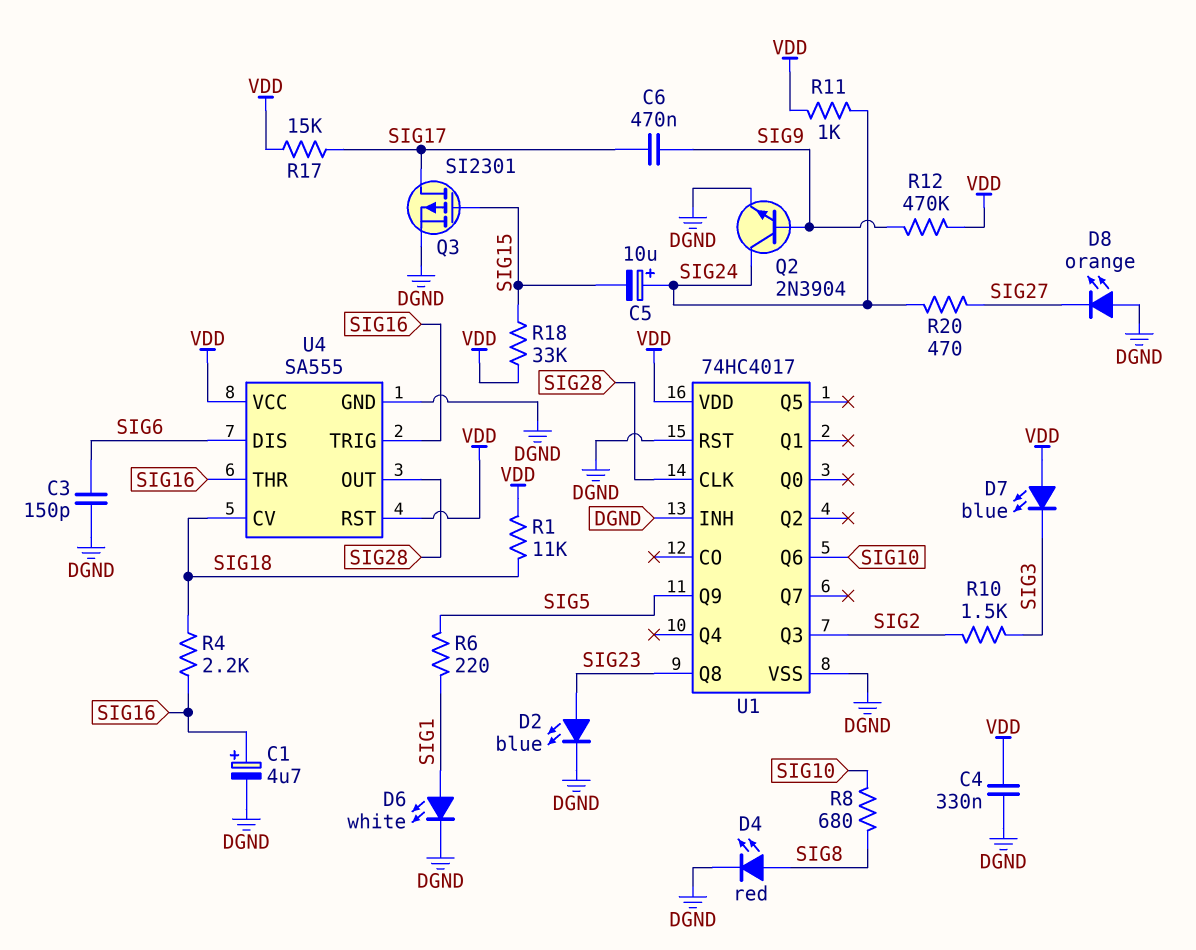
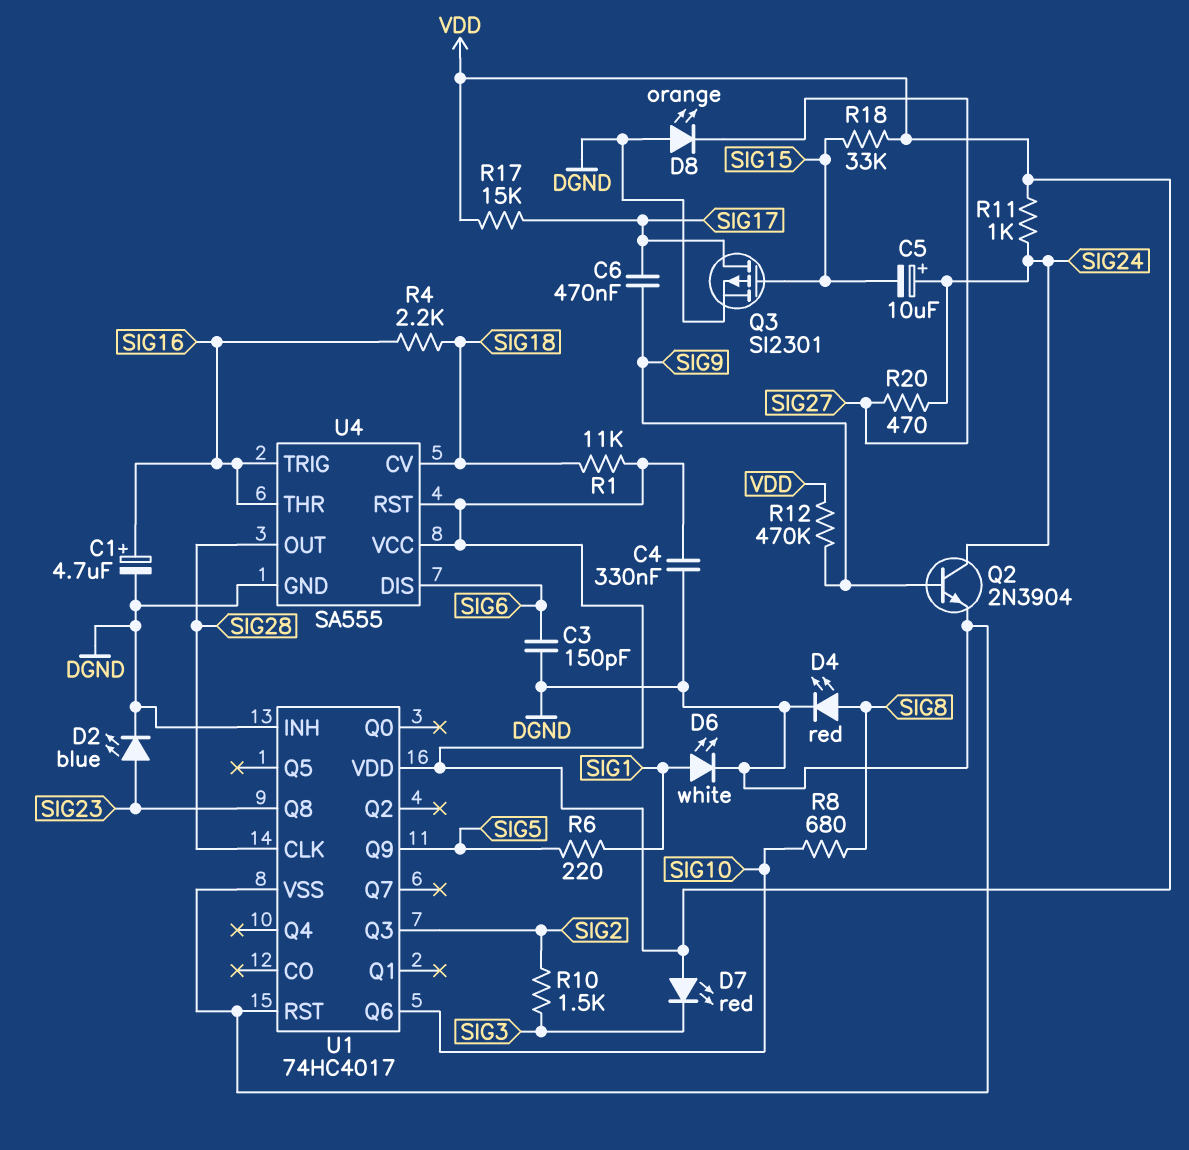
D7: LED blue (A VDD, K SIG3) -> LED red (A VDD, K SIG3)

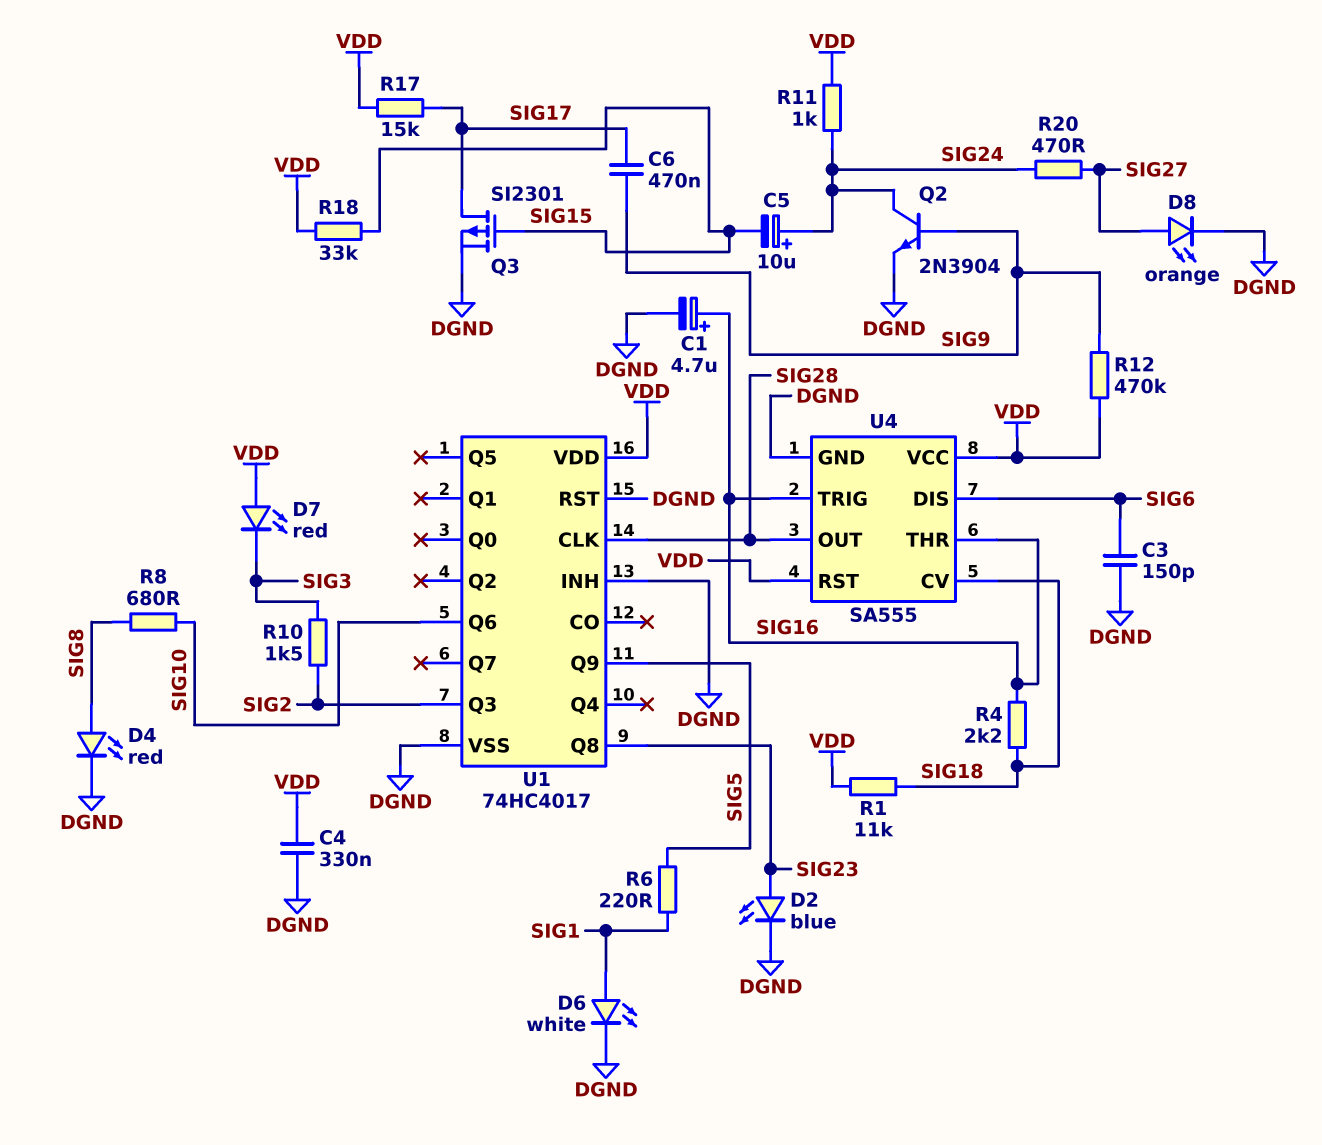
D8: LED orange (A DGND, K SIG27) -> LED orange (A SIG27, K DGND)

